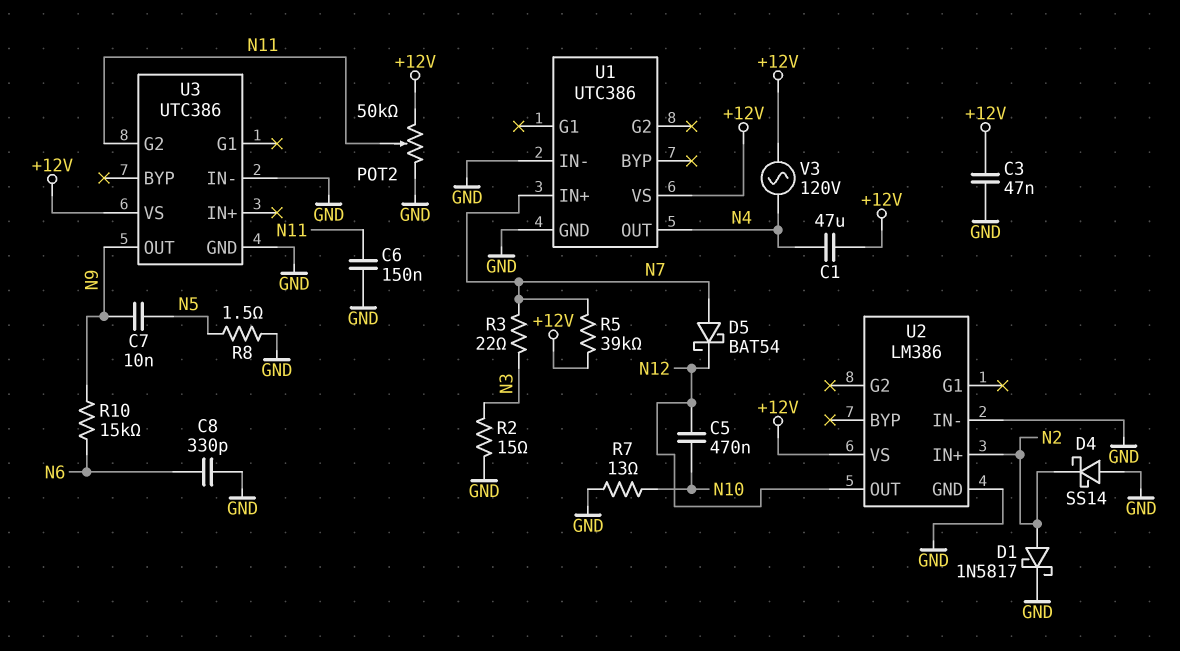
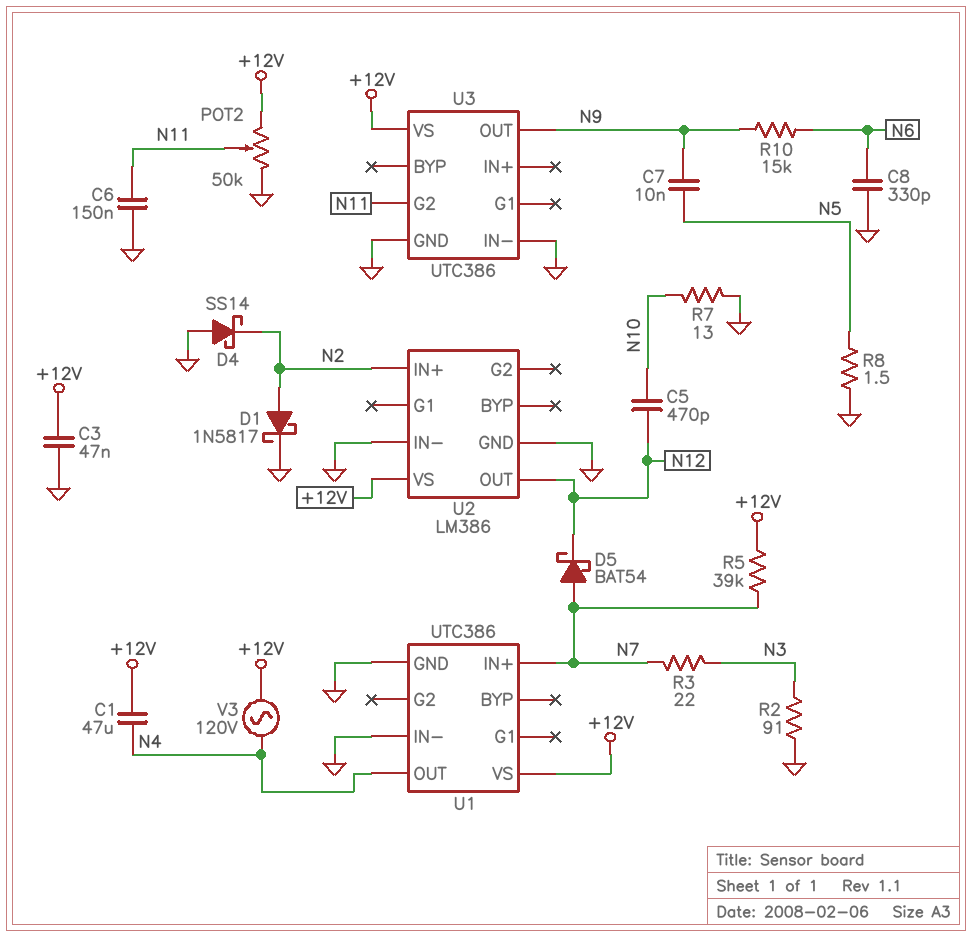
C5: 470nF (N10, N12) -> 470pF (N10, N12)
R2: 15 (GND, N3) -> 91 (GND, N3)

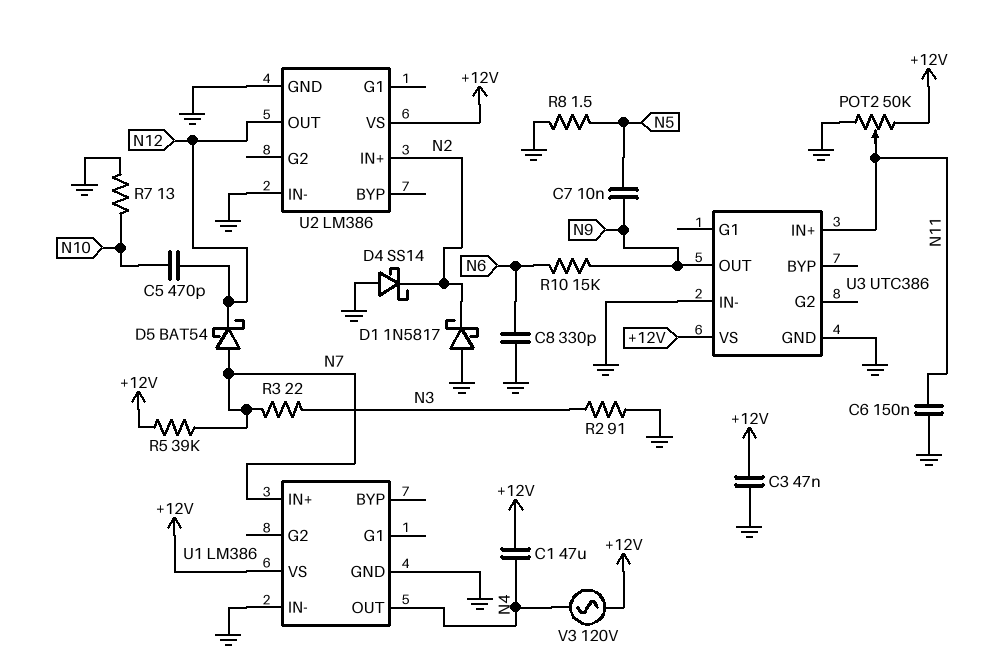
D1: schottky 1N5817 (A N2, K GND) -> schottky 1N5817 (A GND, K N2)
U1: UTC386 -> LM386
U3 pin G2: N11 -> none
U3 pin IN+: none -> N11

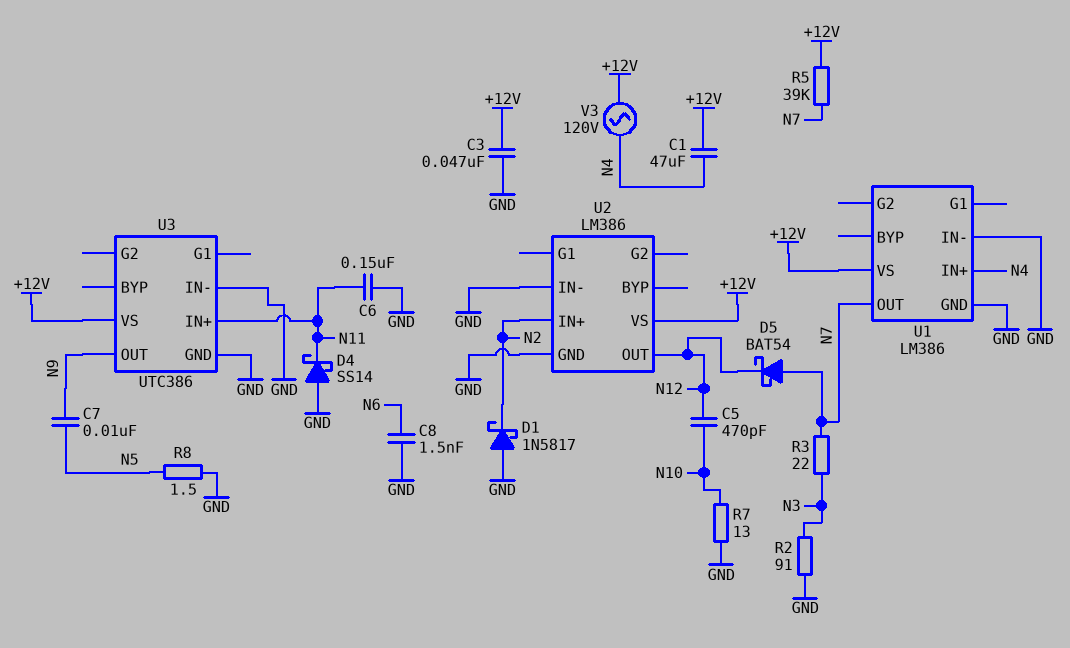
C8: 330pF (GND, N6) -> 1.5nF (GND, N6)
D4: schottky SS14 (A GND, K N2) -> schottky SS14 (A GND, K N11)
POT2: 50k (+12V, GND, wiper N11) -> none
R10: 15k (N6, N9) -> none
U1 pin IN+: N7 -> N4
U1 pin OUT: N4 -> N7

